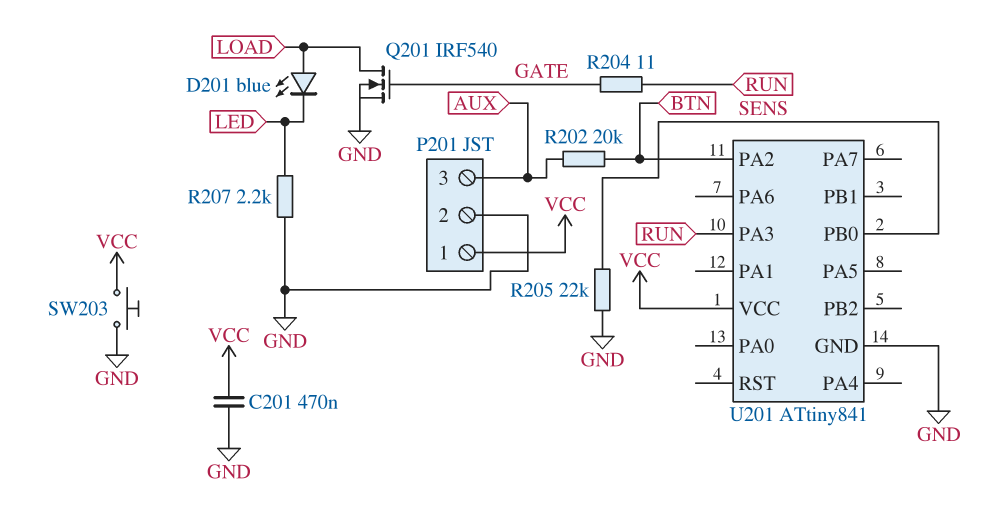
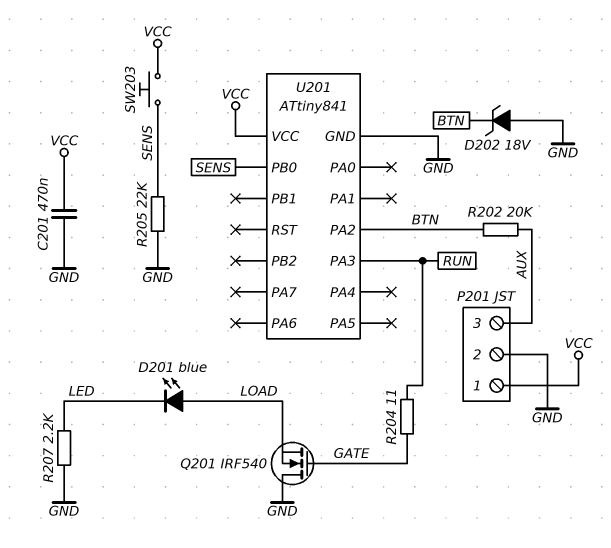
D202: none -> zener 18V (A GND, K BTN)
Q201: NMOS IRF540 (G GATE, D LOAD, S GND) -> NMOS IRF540 (G GATE, D GND, S LOAD)
SW203: button (GND, VCC) -> button (SENS, VCC)

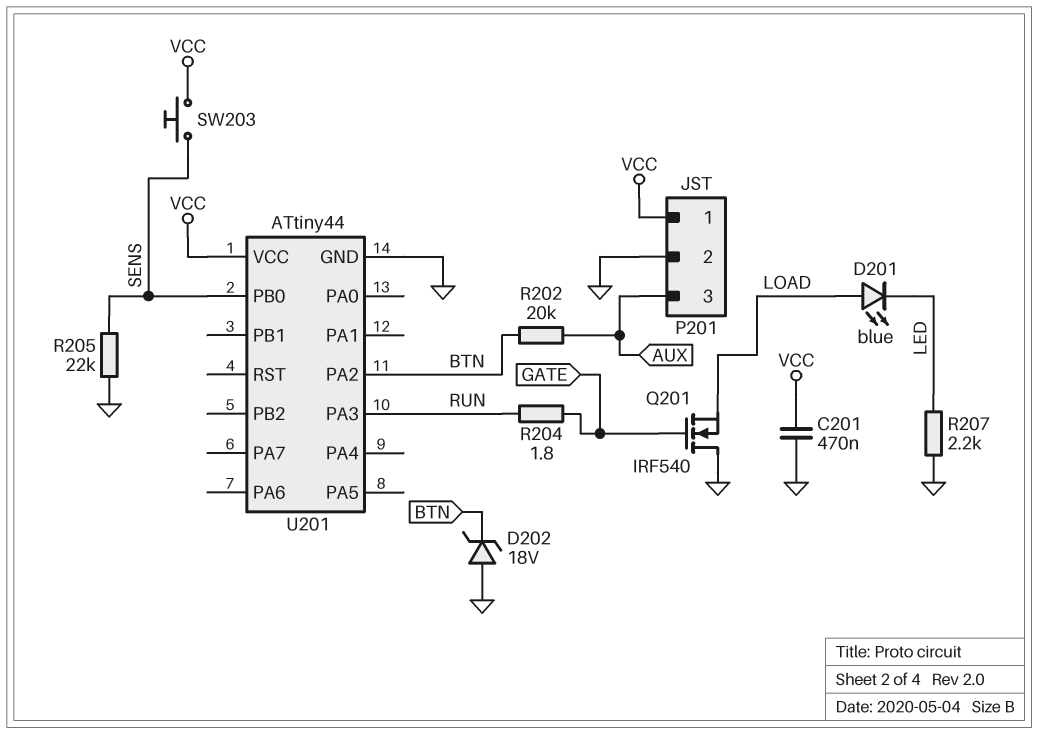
R204: 11 (GATE, RUN) -> 1.8 (GATE, RUN)
U201: ATtiny841 -> ATtiny44

